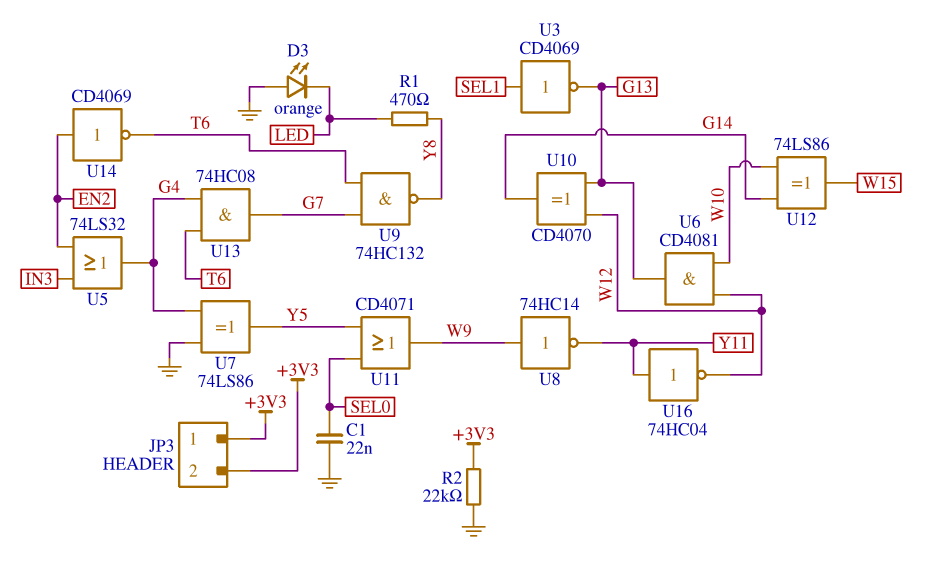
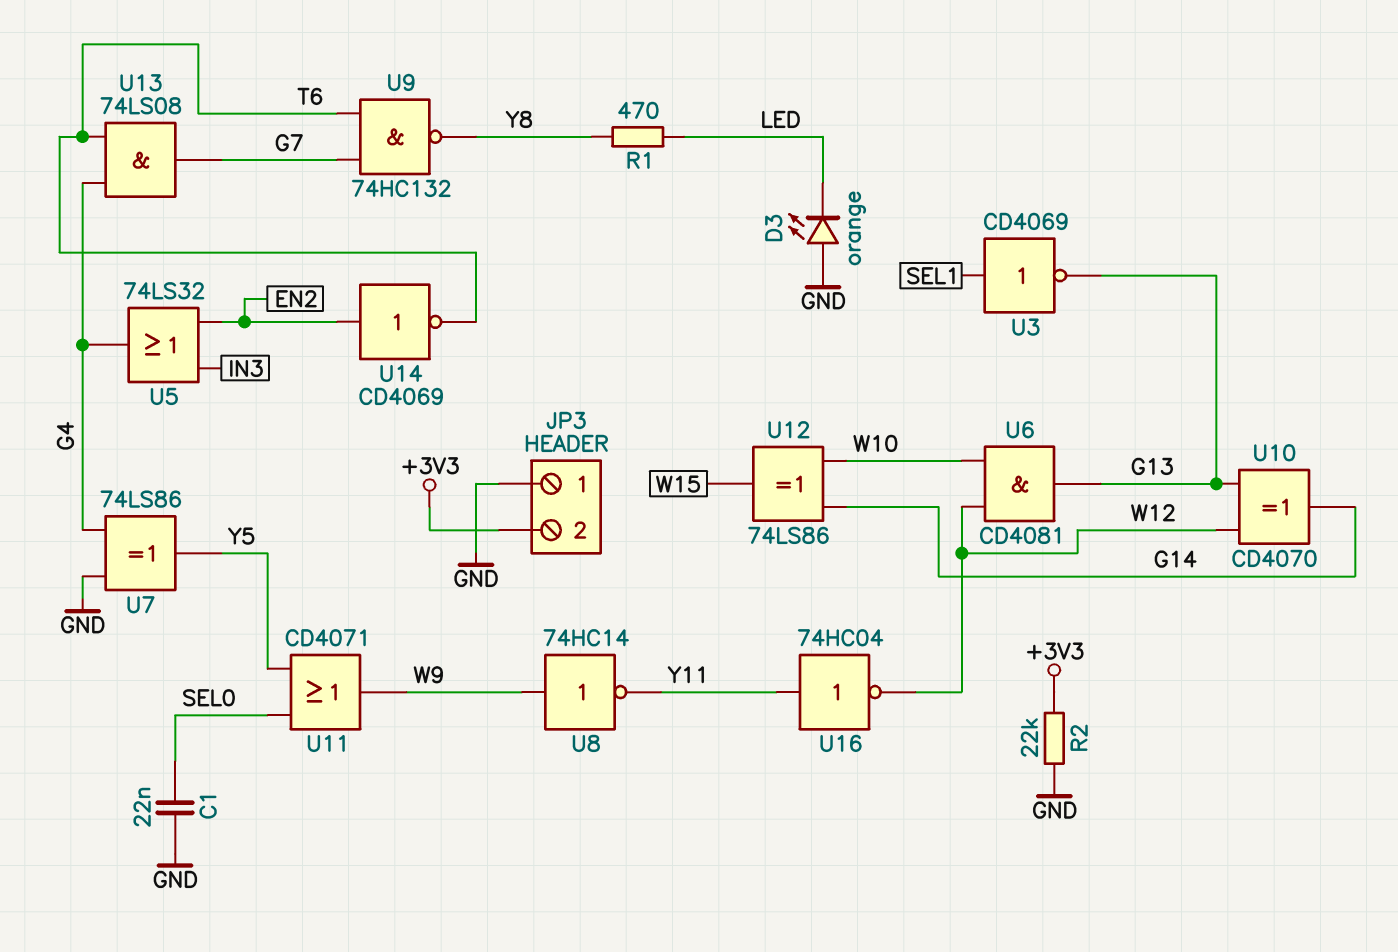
JP3 pin 1: +3V3 -> GND
U13: AND 74HC08 (in G4, in T6, out G7) -> AND 74LS08 (in G4, in T6, out G7)

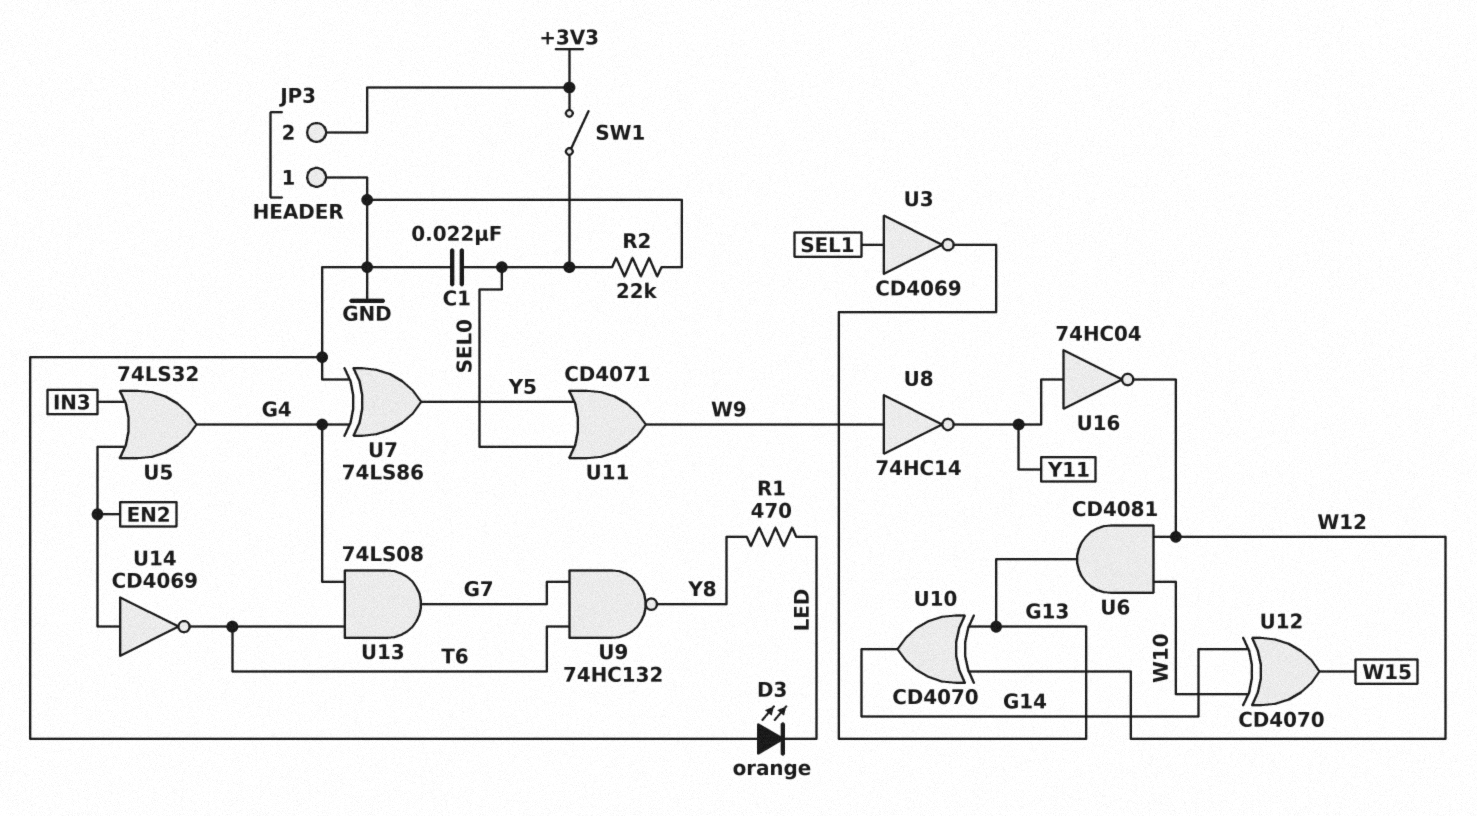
R2: 22k (+3V3, GND) -> 22k (GND, SEL0)
SW1: none -> switch (+3V3, SEL0)
U12: XOR 74LS86 (in G14, in W10, out W15) -> XOR CD4070 (in G14, in W10, out W15)

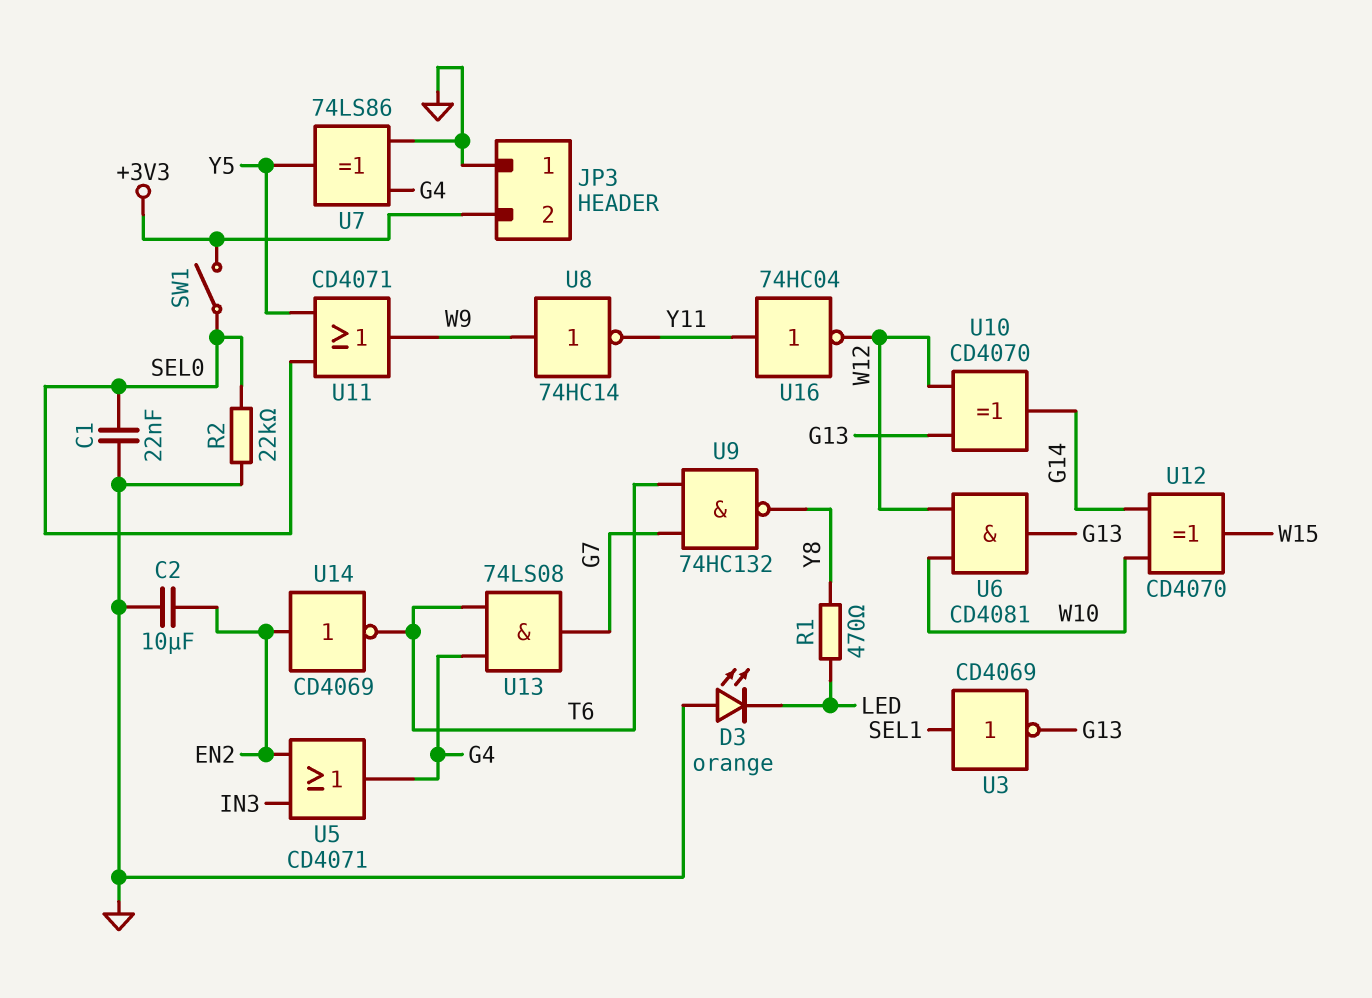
C2: none -> 10uF (EN2, GND)
U5: OR 74LS32 (in EN2, in IN3, out G4) -> OR CD4071 (in EN2, in IN3, out G4)

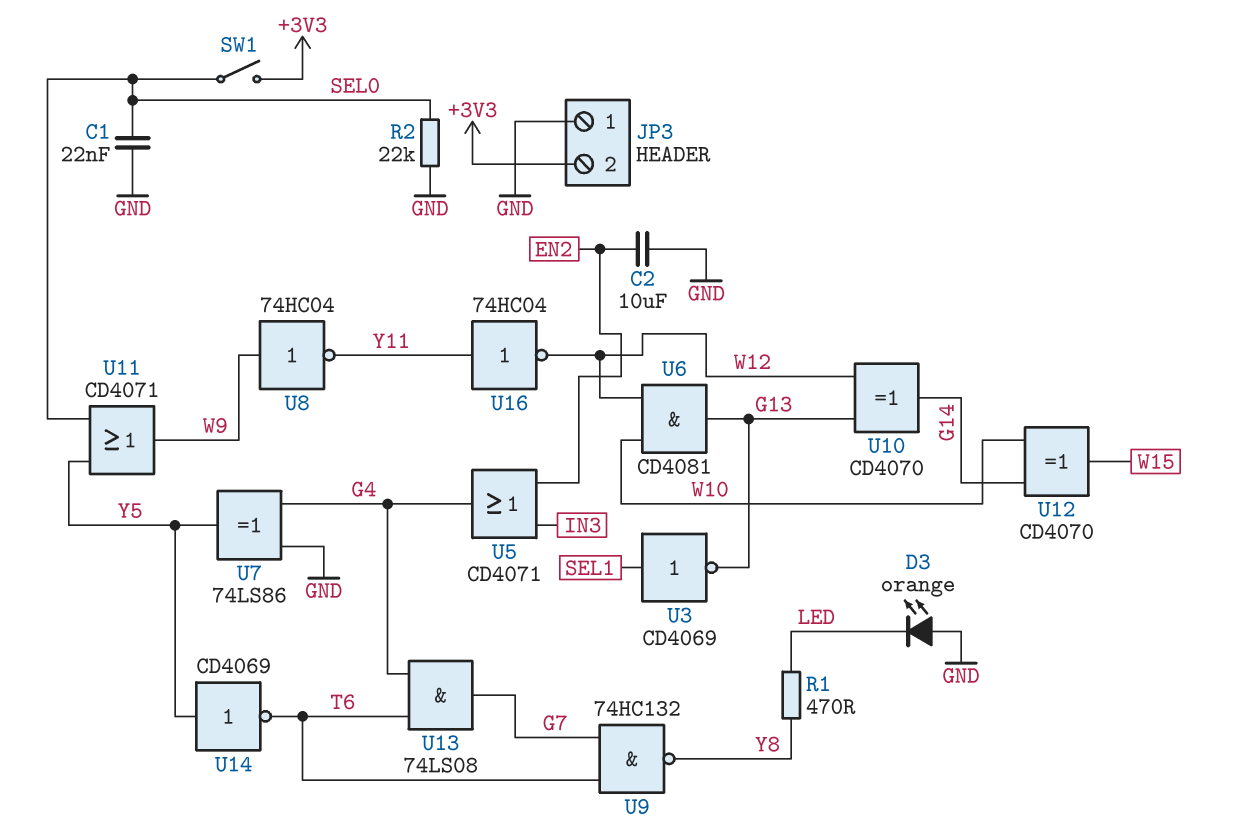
U8: NOT 74HC14 (in W9, out Y11) -> NOT 74HC04 (in W9, out Y11)
U14: NOT CD4069 (in EN2, out T6) -> NOT CD4069 (in Y5, out T6)

